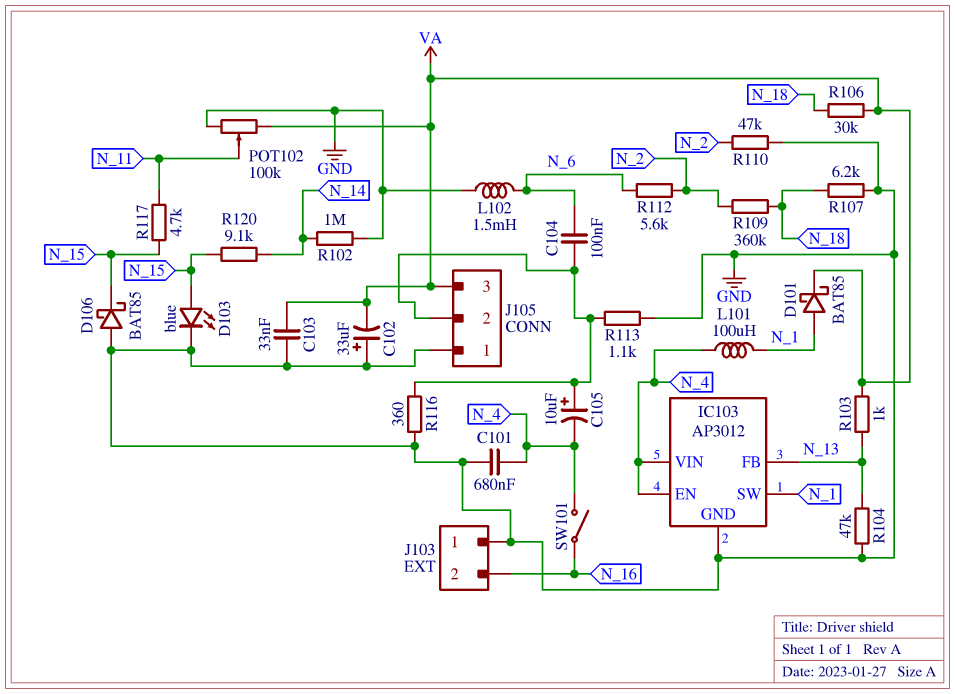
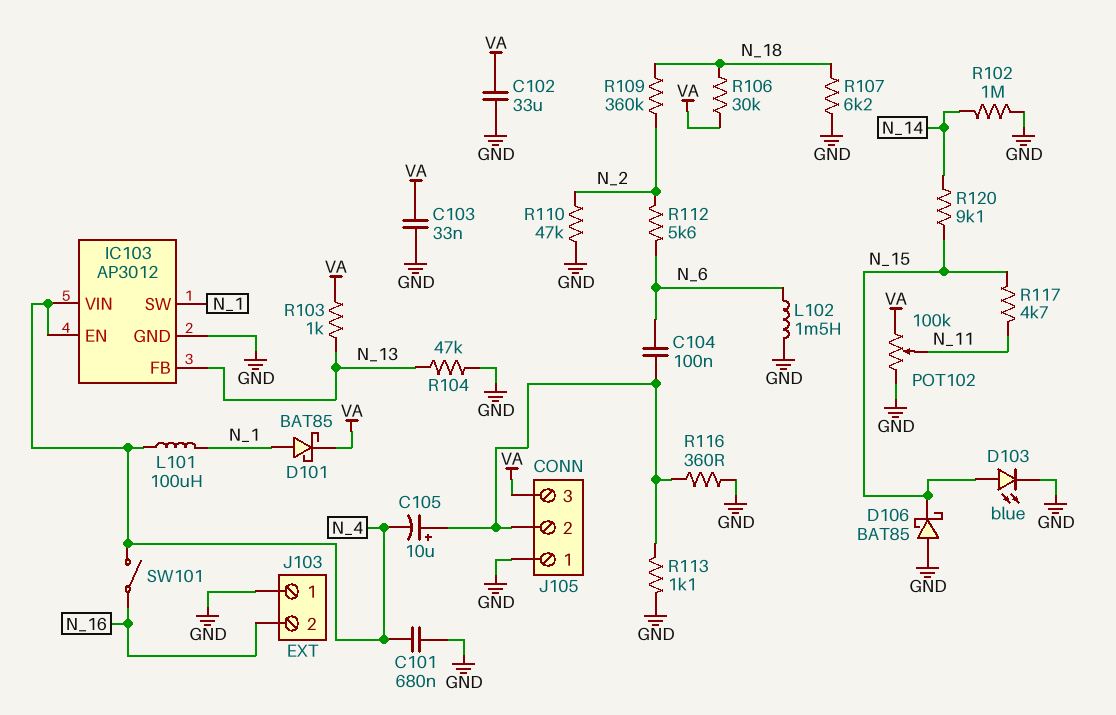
C102: 33uF (plus GND, minus VA) -> 33uF (GND, VA)

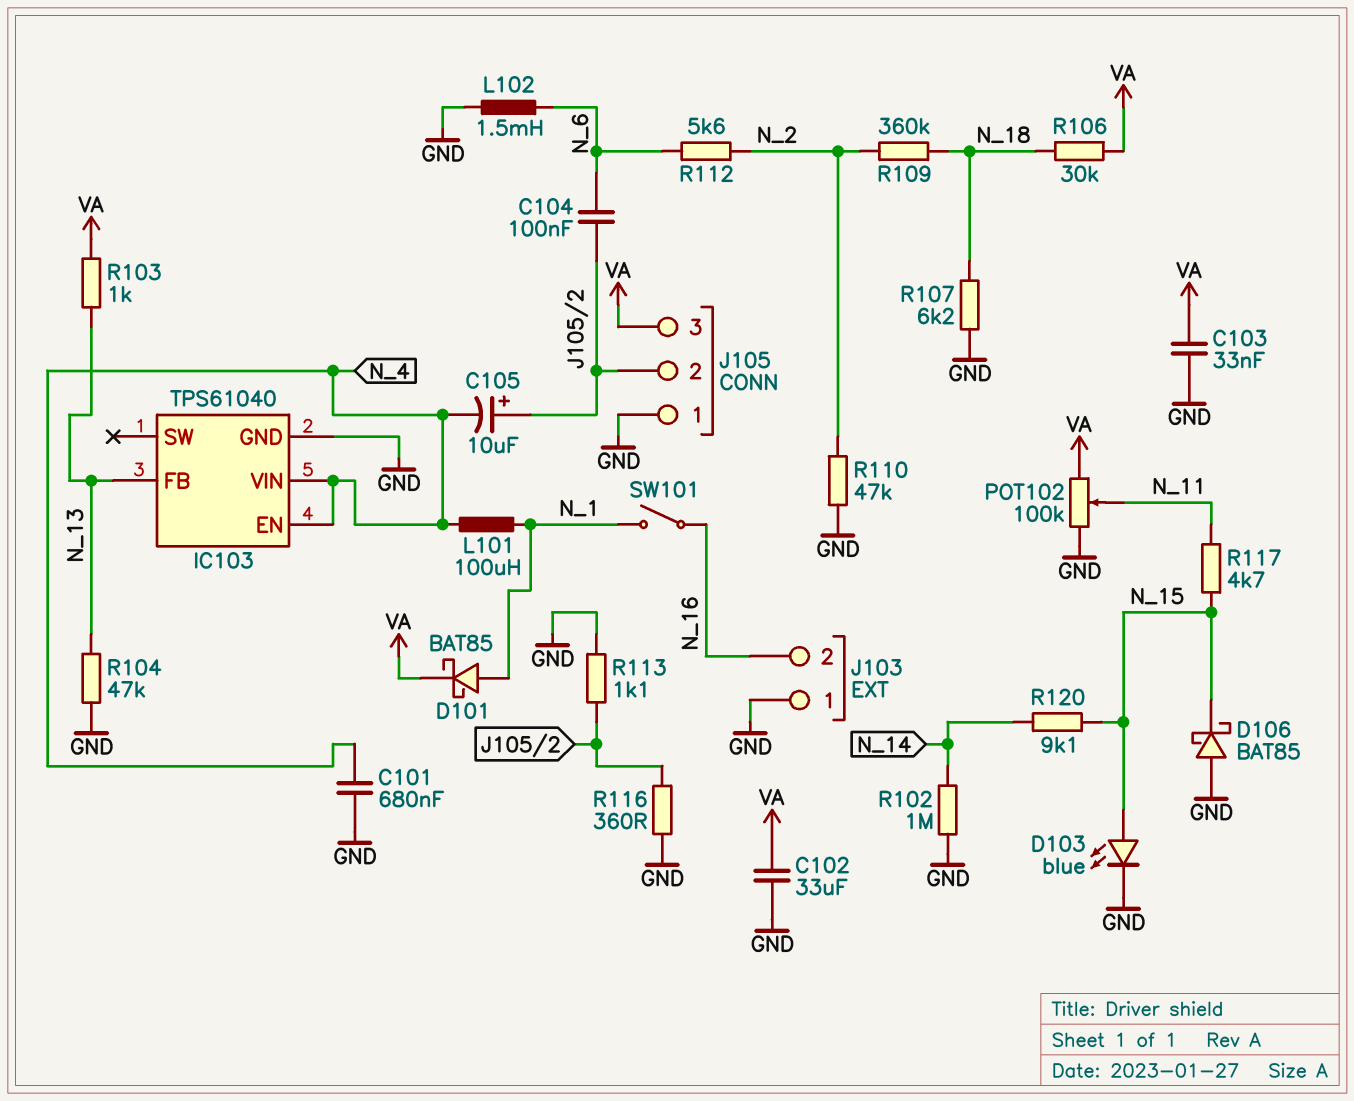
IC103: AP3012 -> TPS61040
IC103 pin SW: N_1 -> none
SW101: switch (N_4, N_16) -> switch (N_1, N_16)

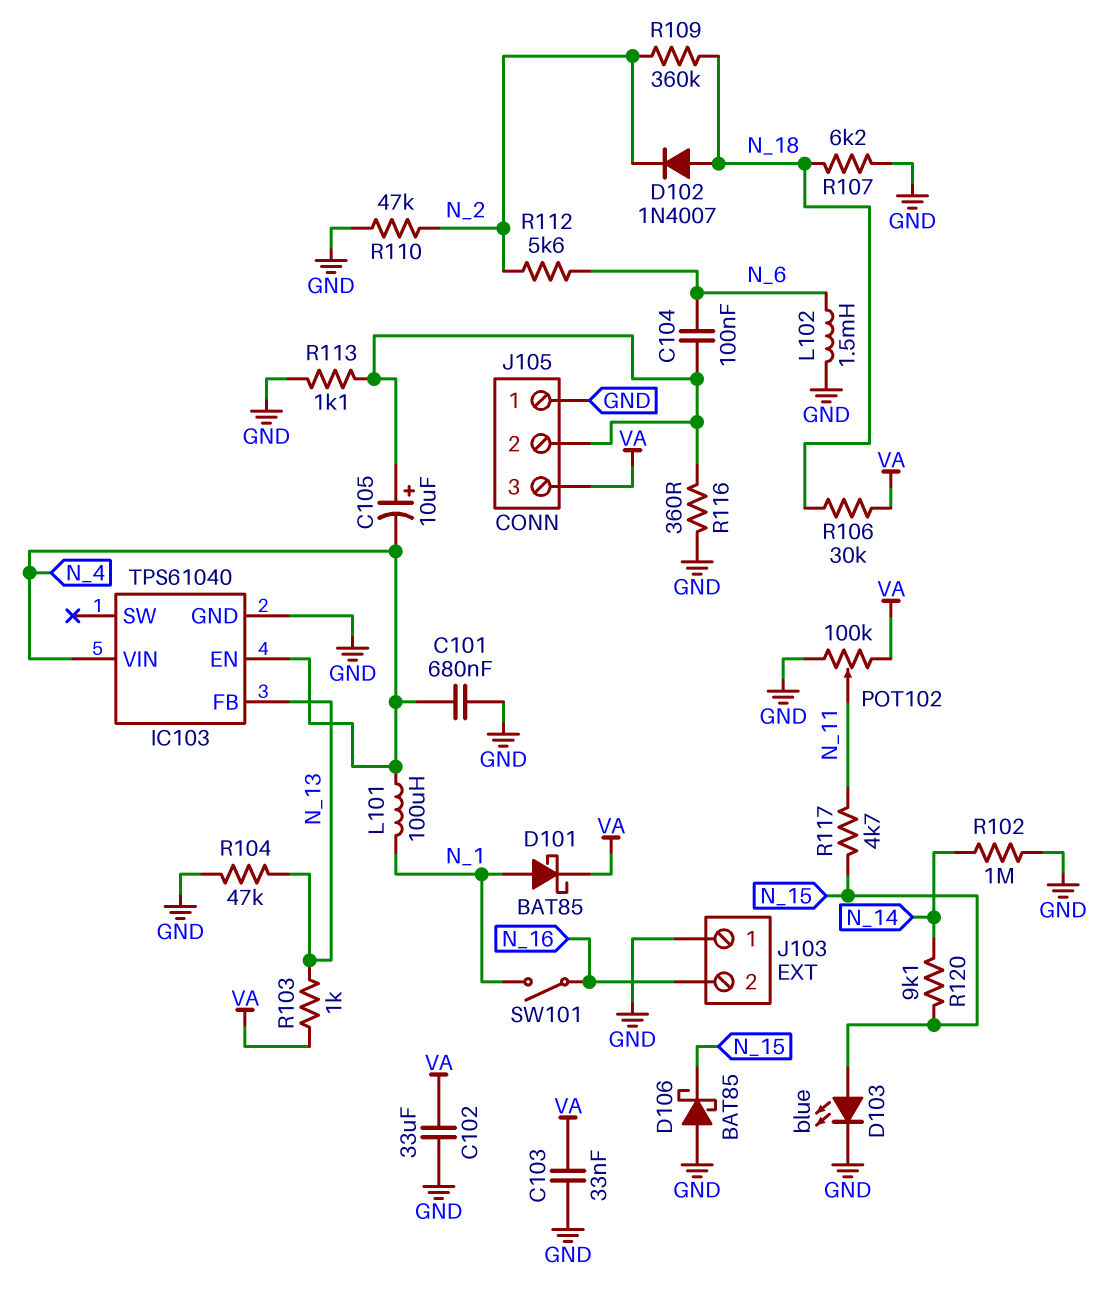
D102: none -> diode 1N4007 (A N_18, K N_2)

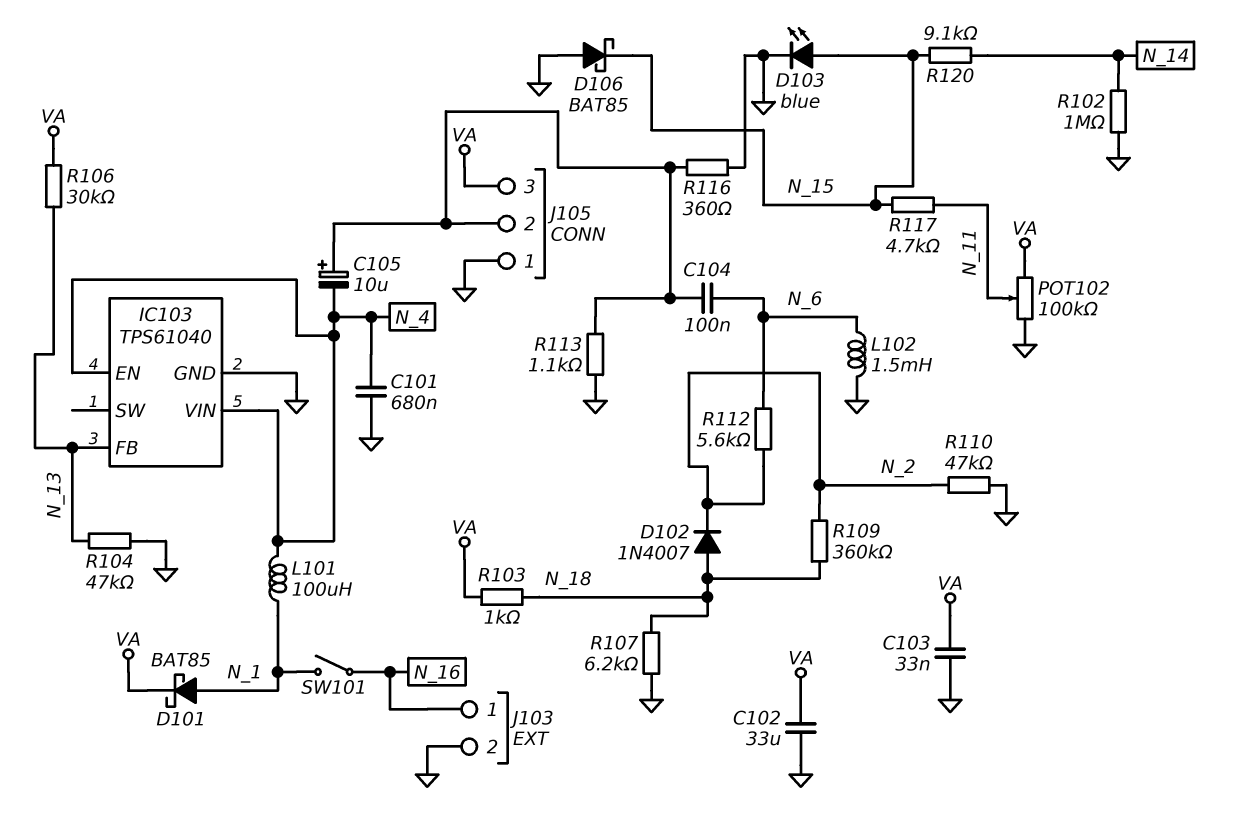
J103 pin 1: GND -> N_16
J103 pin 2: N_16 -> GND
R103: 1k (N_13, VA) -> 1k (N_18, VA)
R106: 30k (N_18, VA) -> 30k (N_13, VA)

